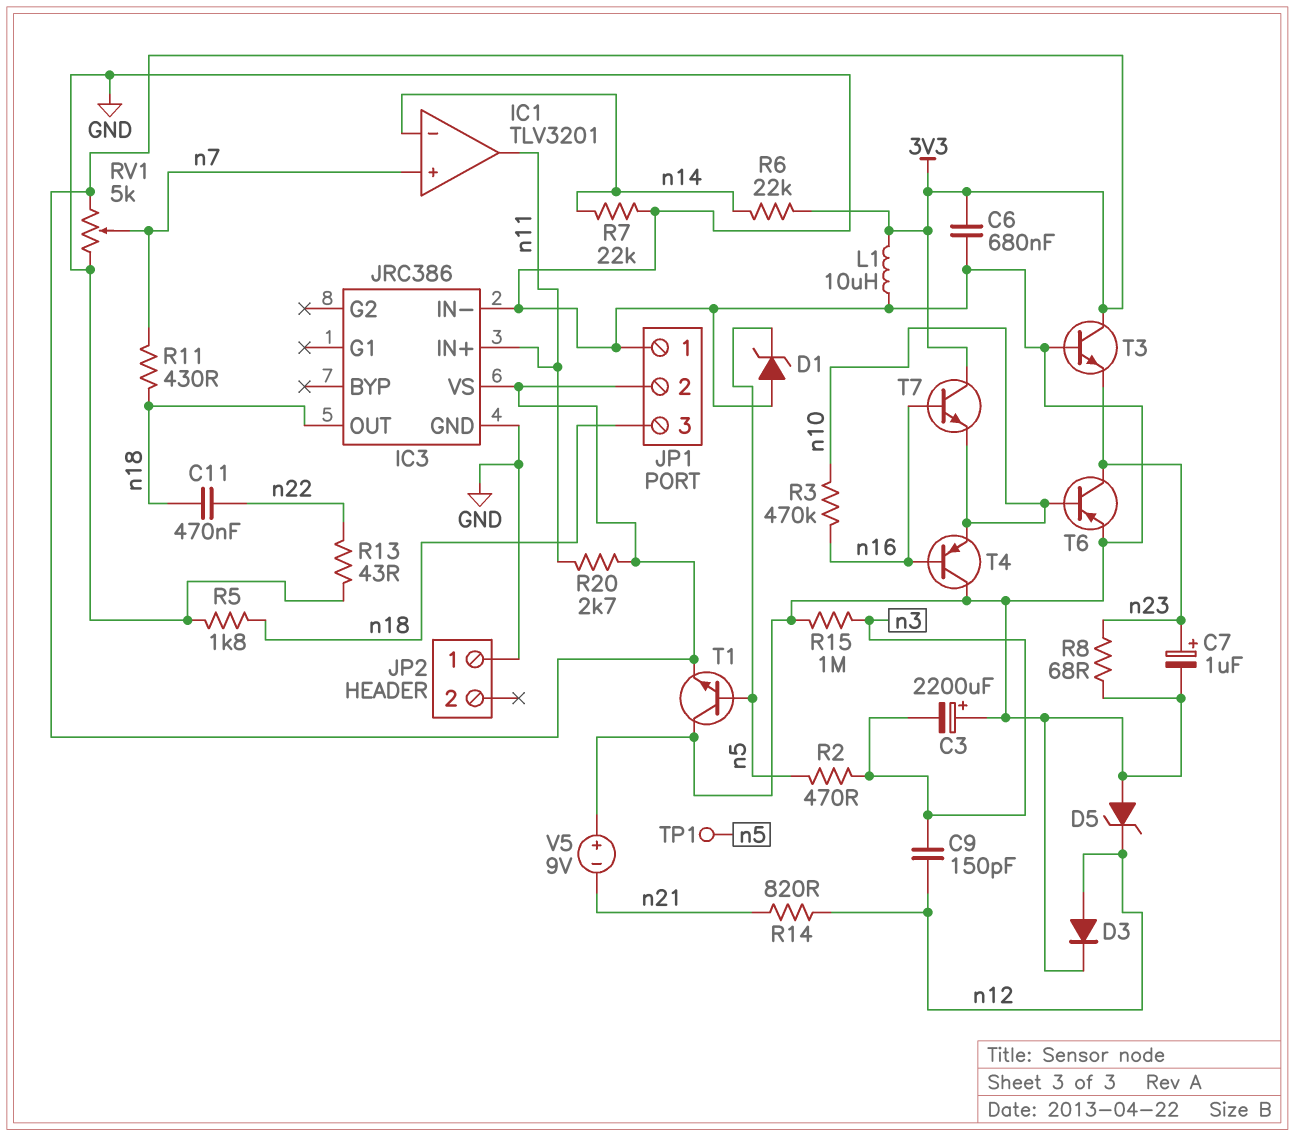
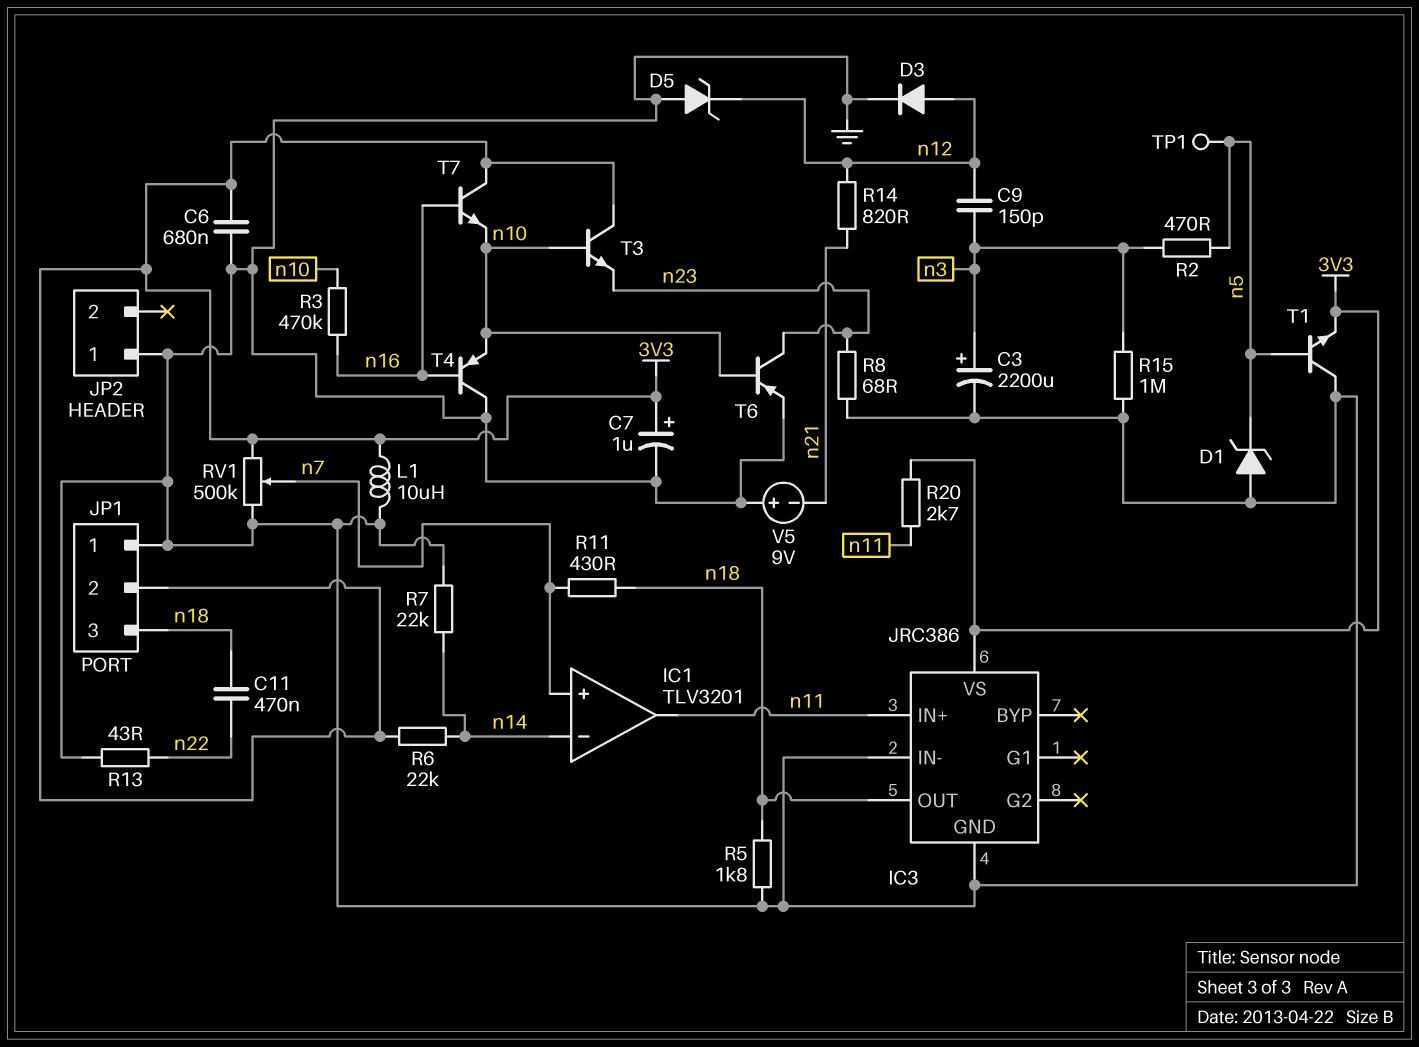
C3: 2200uF (plus GND, minus n3) -> 2200uF (plus n3, minus GND)
C7: 1uF (plus n23, minus GND) -> 1uF (plus 3V3, minus GND)
RV1: 5k (3V3, GND, wiper n7) -> 500k (3V3, GND, wiper n7)
T3: NPN (B GND, C 3V3, E n23) -> NPN (B n10, C 3V3, E n23)

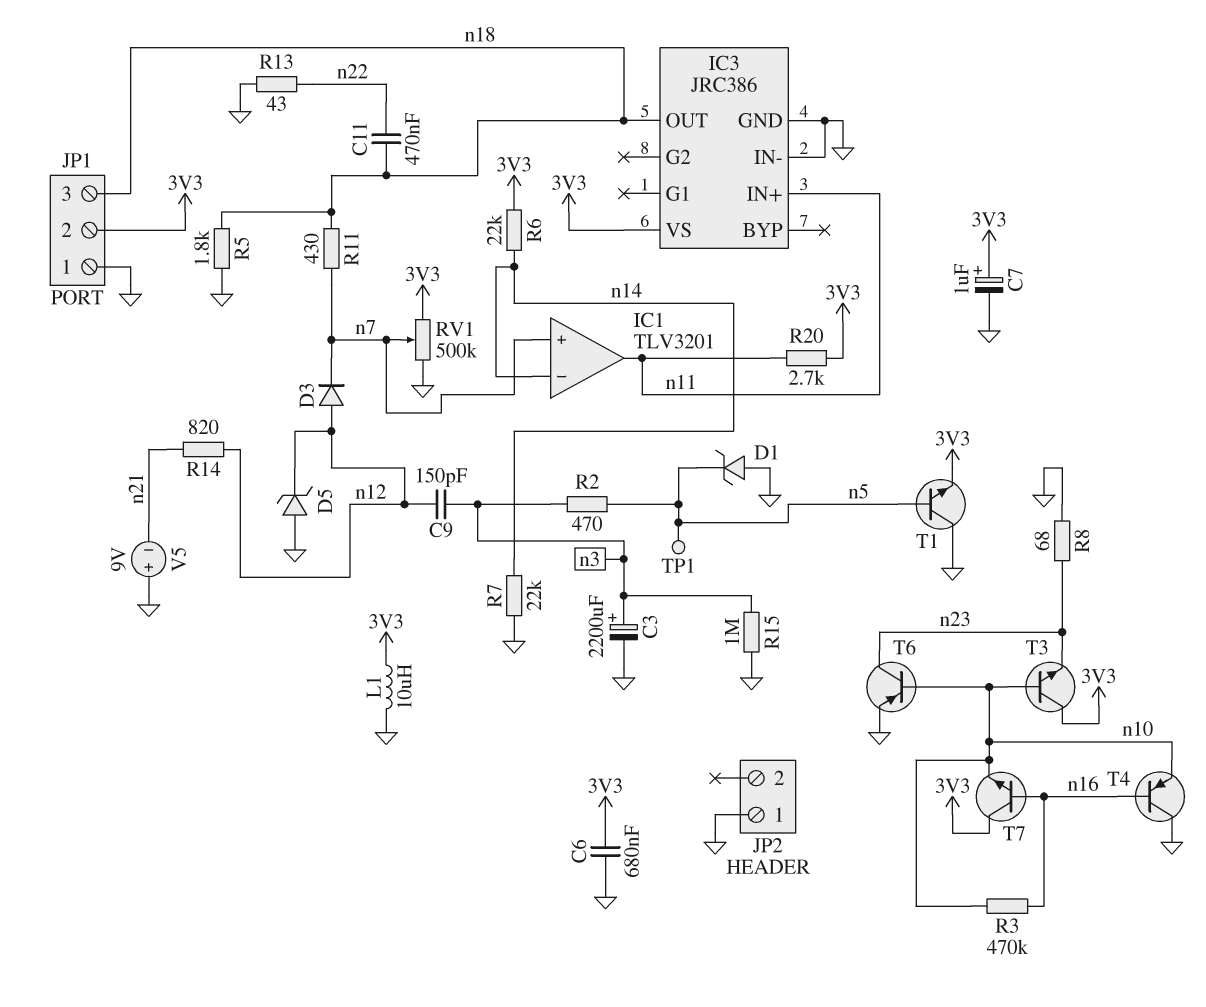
D3: diode (A n12, K GND) -> diode (A n12, K n7)

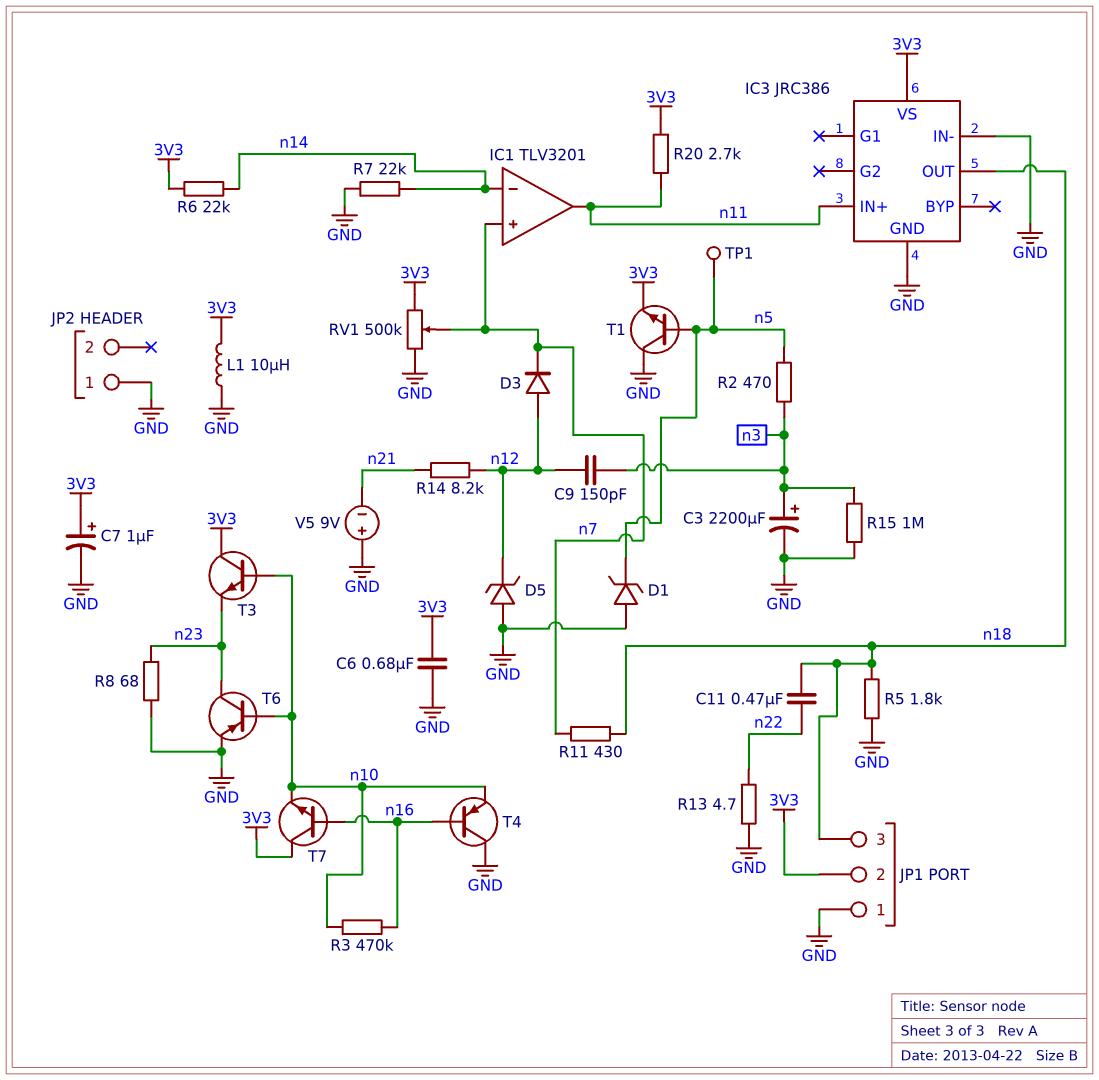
R13: 43 (GND, n22) -> 4.7 (GND, n22)
R14: 820 (n12, n21) -> 8.2k (n12, n21)

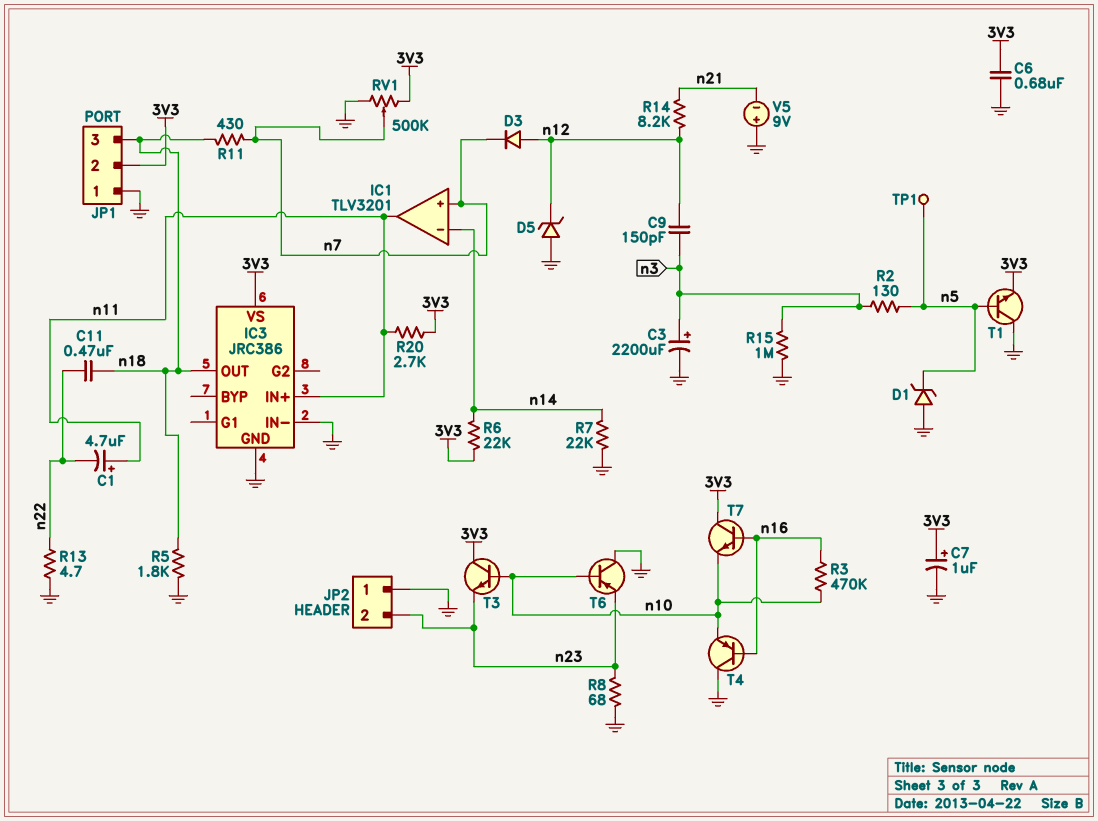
C1: none -> 4.7uF (plus n11, minus n22)
JP2 pin 2: none -> n23
L1: 10uH (3V3, GND) -> none
R2: 470 (n3, n5) -> 130 (n3, n5)
T6: PNP (B n10, C n23, E GND) -> PNP (B n10, C GND, E n23)

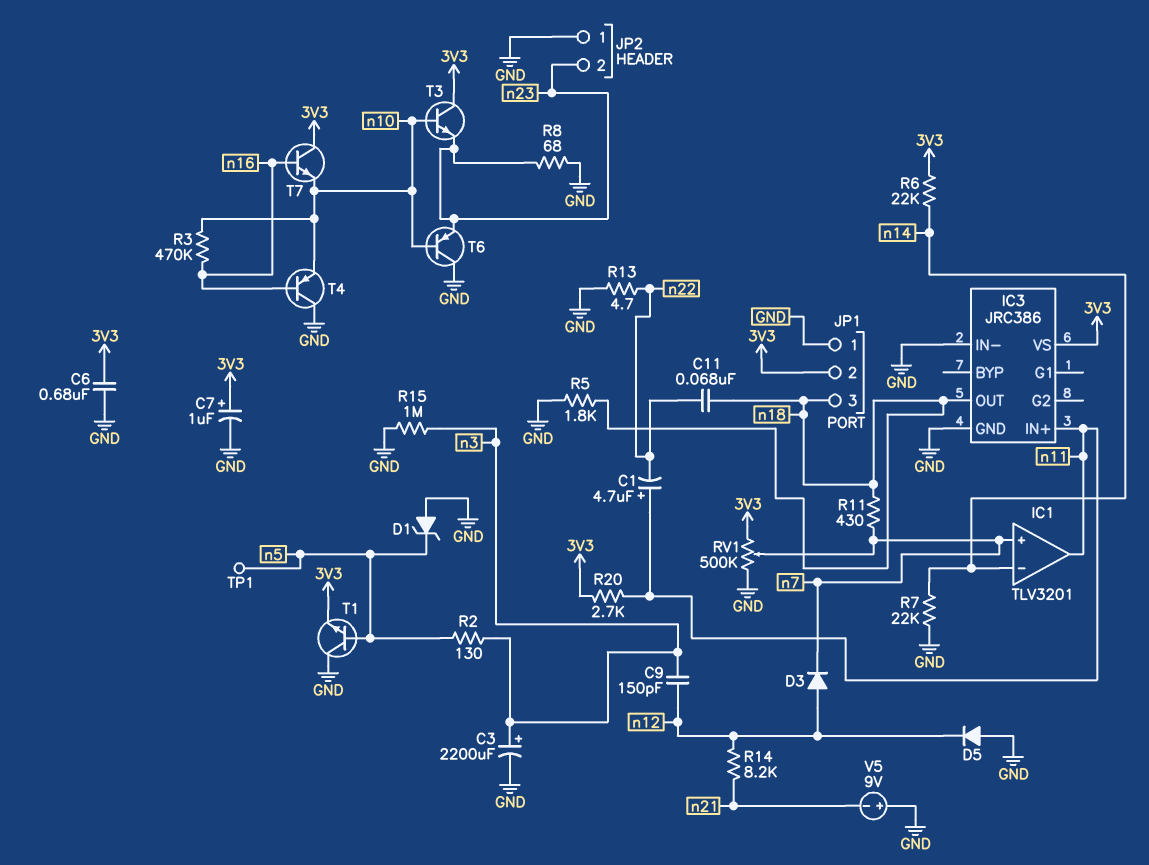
C11: 470nF (n18, n22) -> 68nF (n18, n22)
D5: zener (A GND, K n12) -> diode (A GND, K n12)

